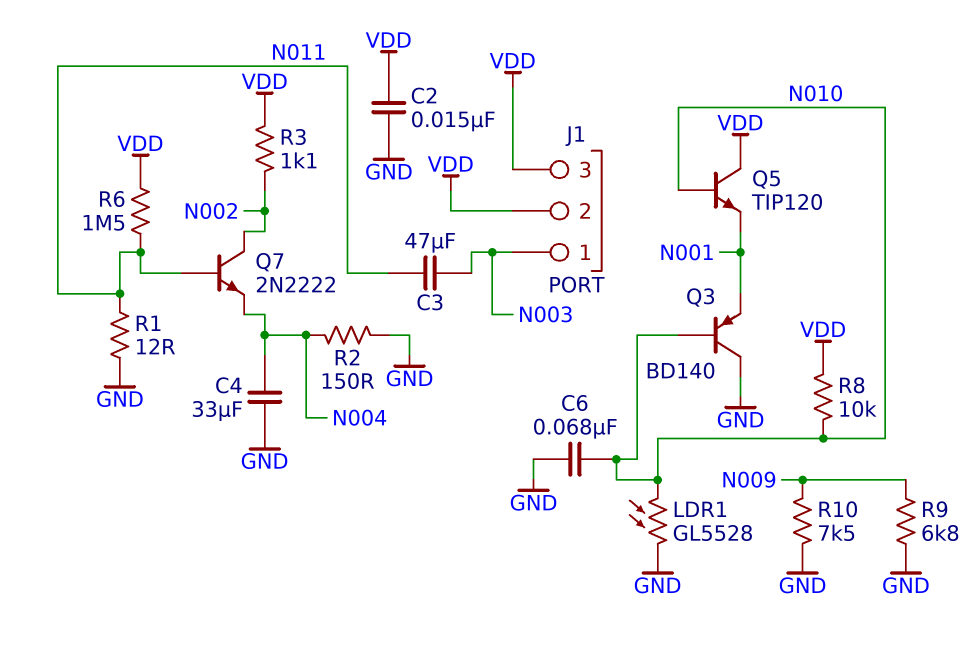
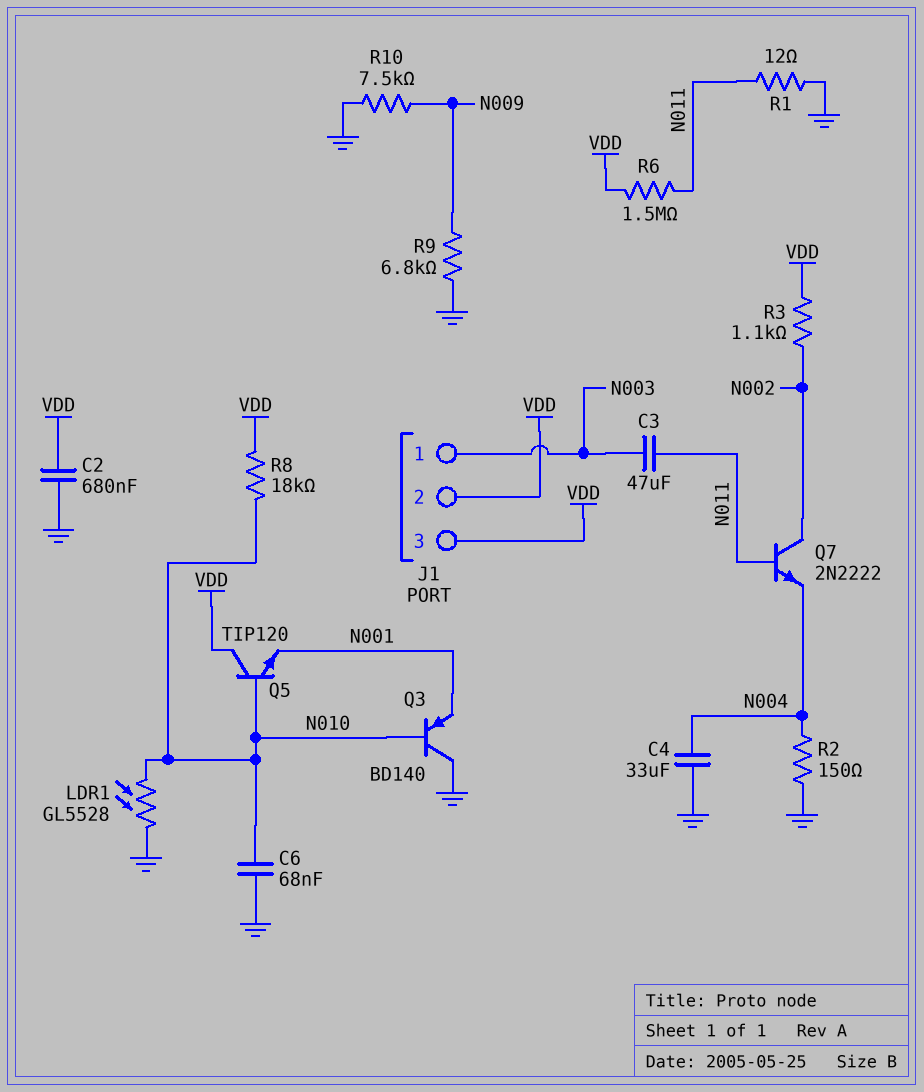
C2: 15nF (GND, VDD) -> 680nF (GND, VDD)
R8: 10k (N010, VDD) -> 18k (N010, VDD)

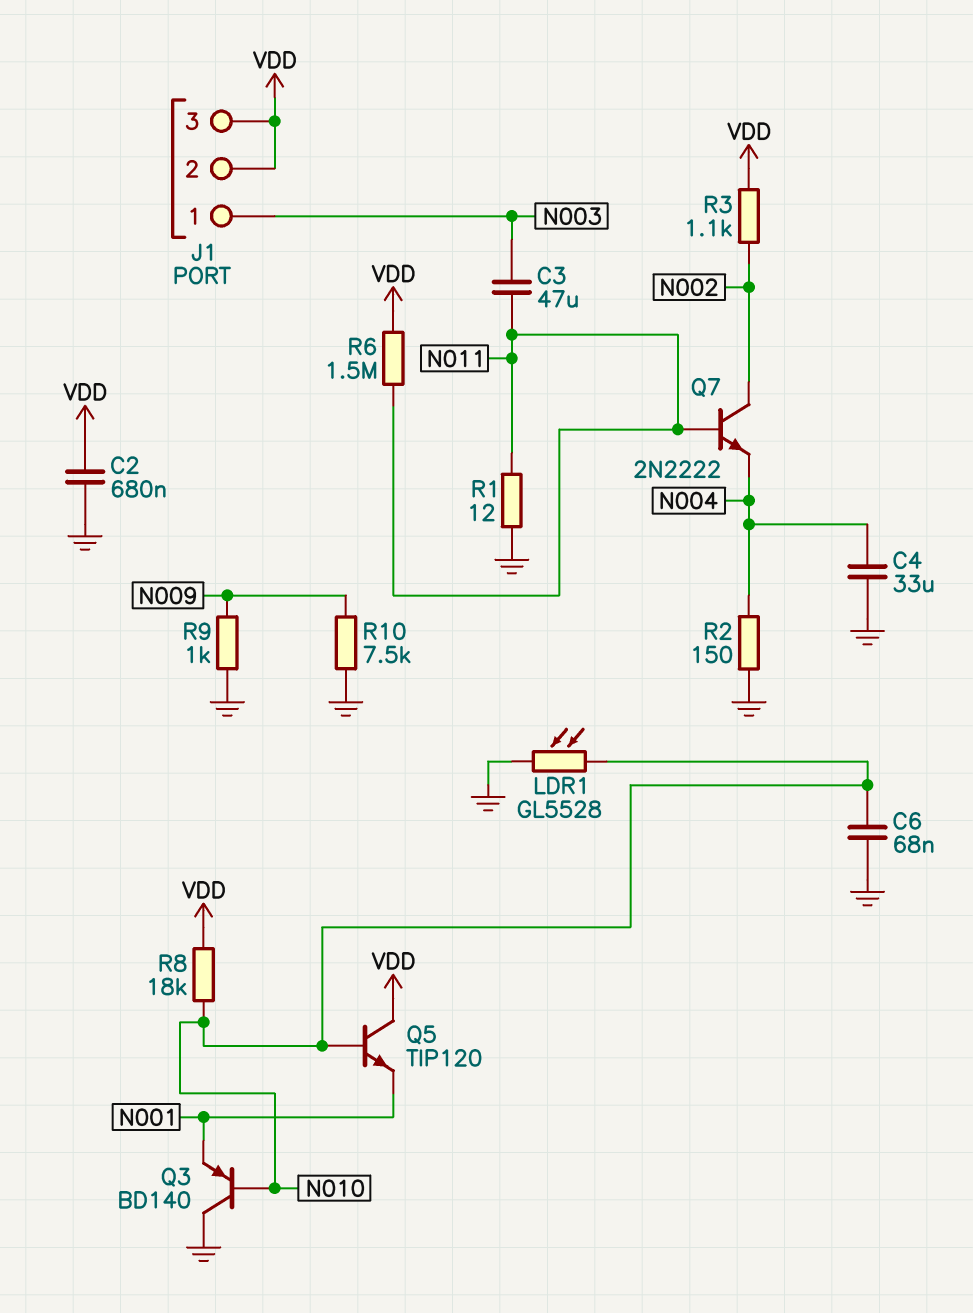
R9: 6.8k (GND, N009) -> 1k (GND, N009)

